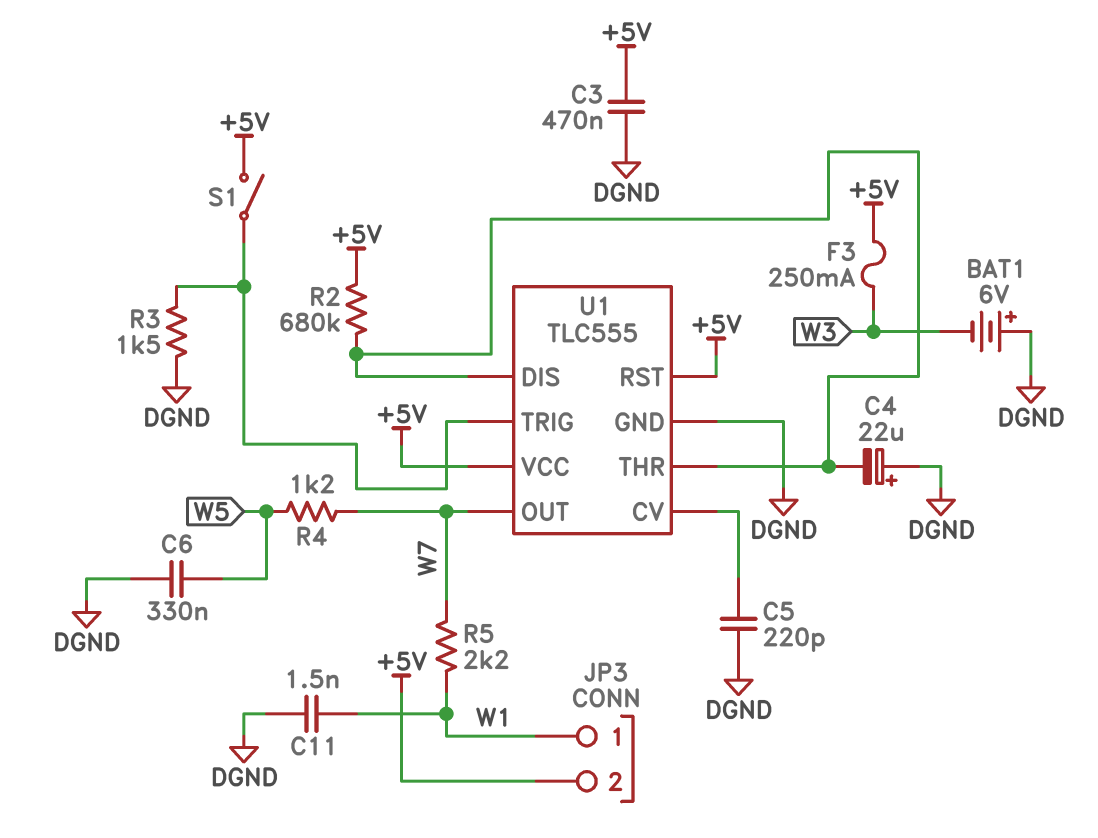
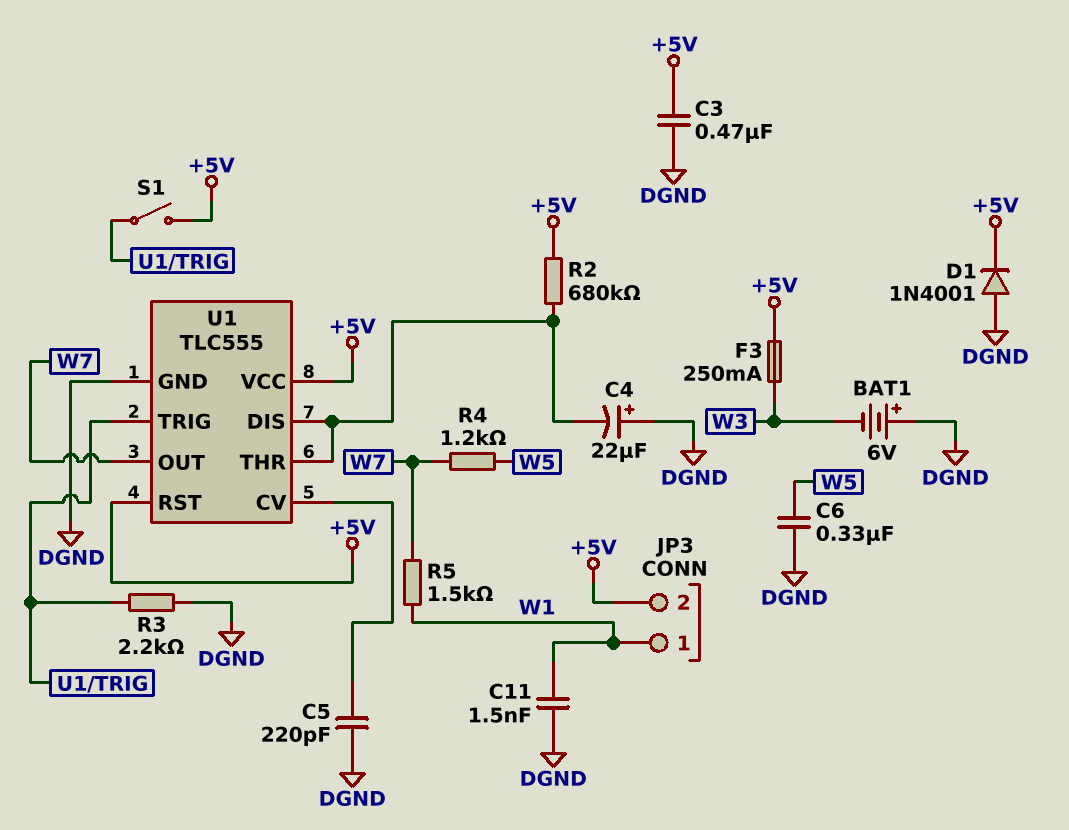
D1: none -> diode 1N4001 (A DGND, K +5V)
R3: 1.5k (DGND, U1/TRIG) -> 2.2k (DGND, U1/TRIG)
R5: 2.2k (W1, W7) -> 1.5k (W1, W7)

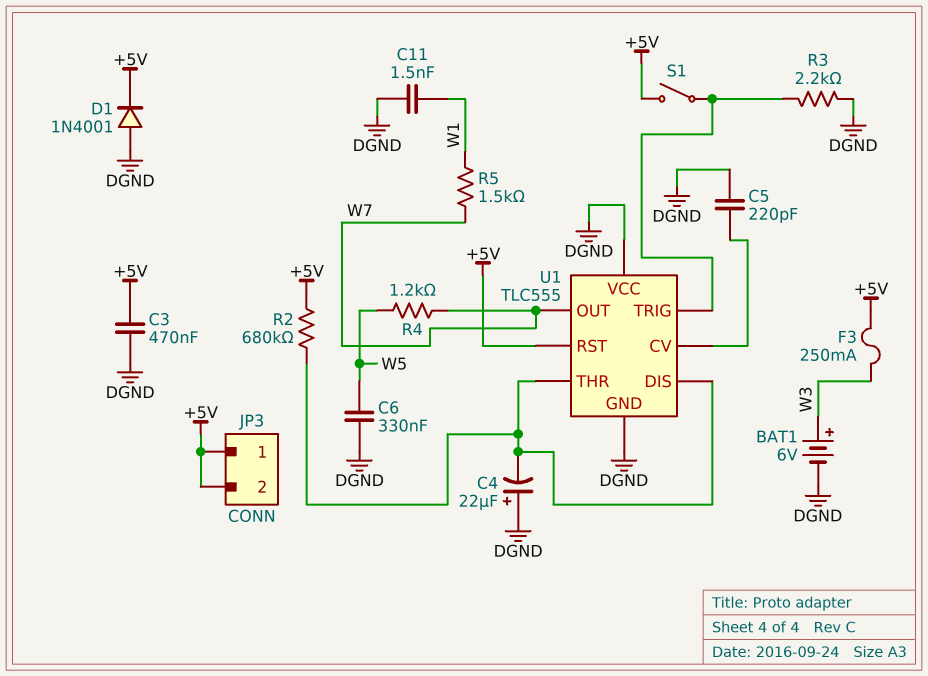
BAT1: 6V (plus DGND, minus W3) -> 6V (plus W3, minus DGND)
JP3 pin 1: W1 -> +5V
U1 pin VCC: +5V -> DGND

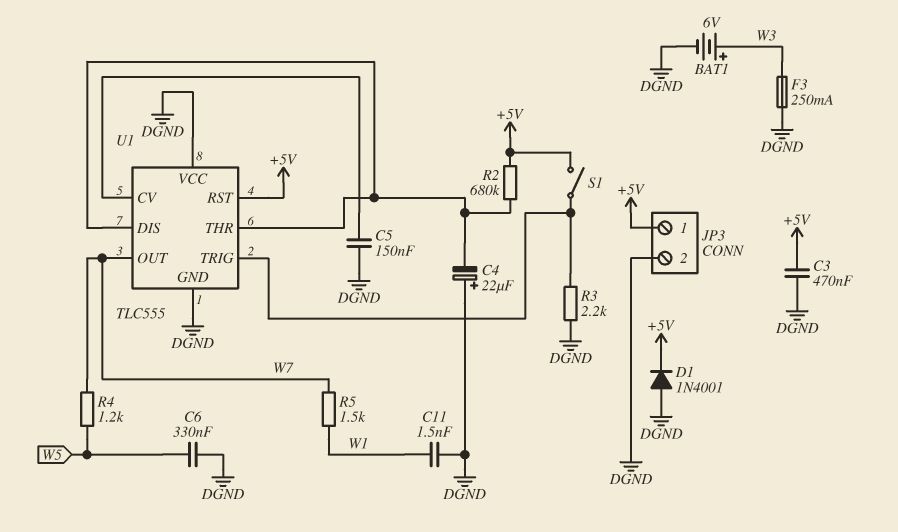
C5: 220pF (DGND, U1/CV) -> 150nF (DGND, U1/CV)
F3: 250mA (+5V, W3) -> 250mA (DGND, W3)
JP3 pin 2: +5V -> DGND

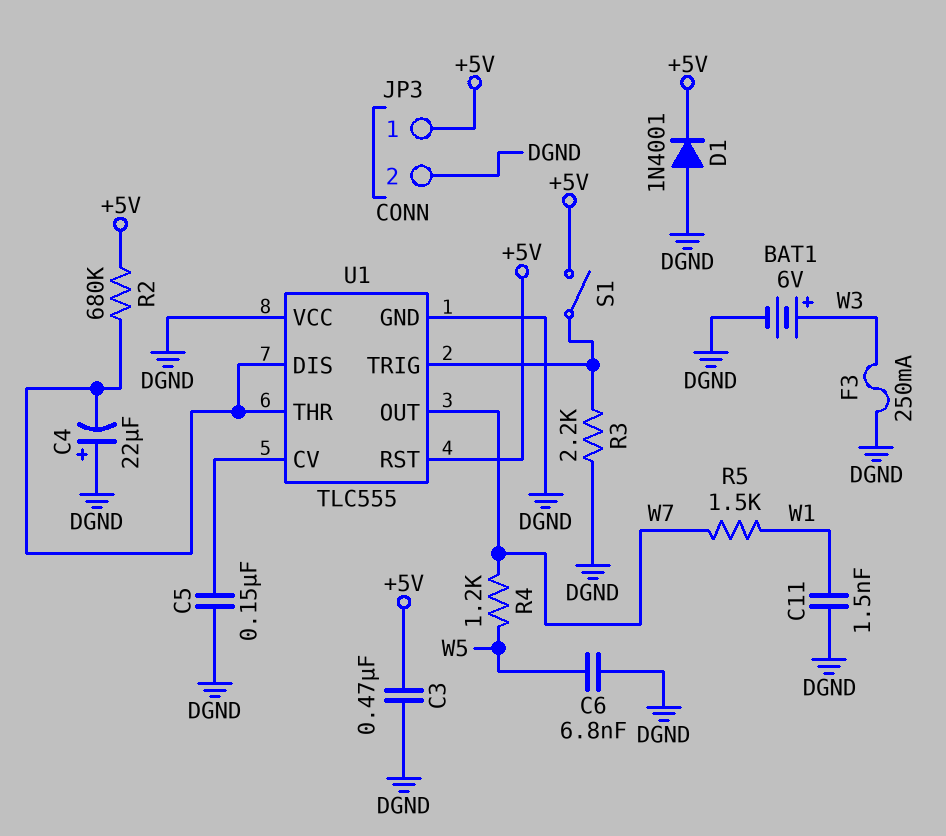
C6: 330nF (DGND, W5) -> 6.8nF (DGND, W5)

